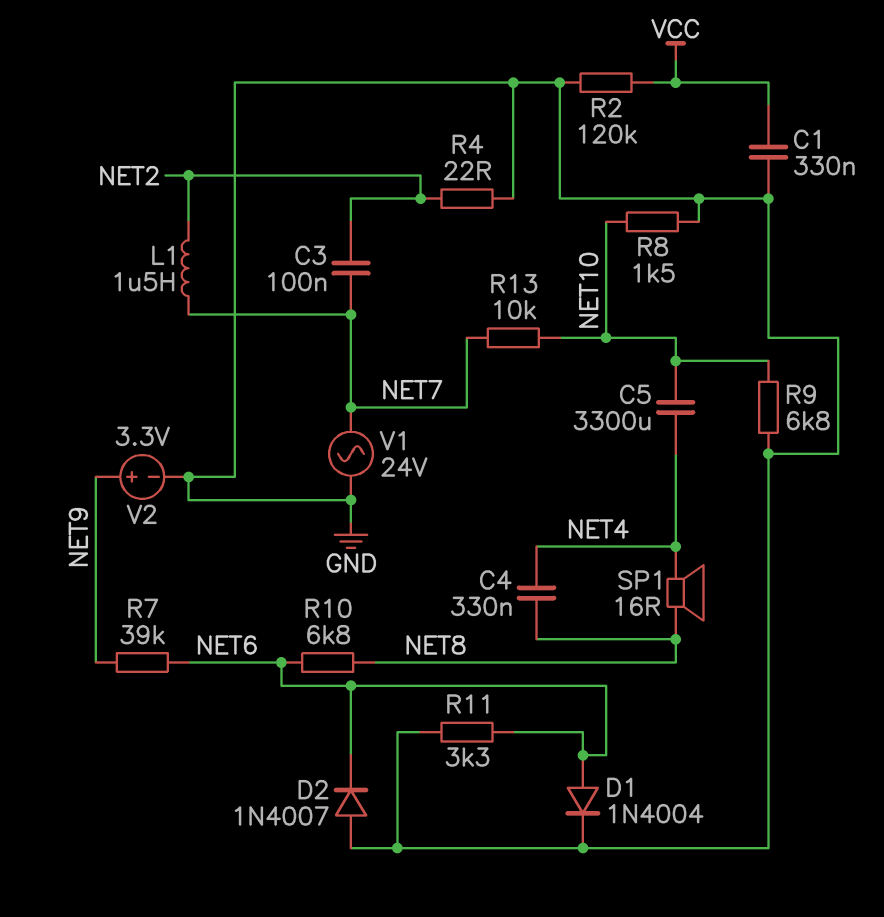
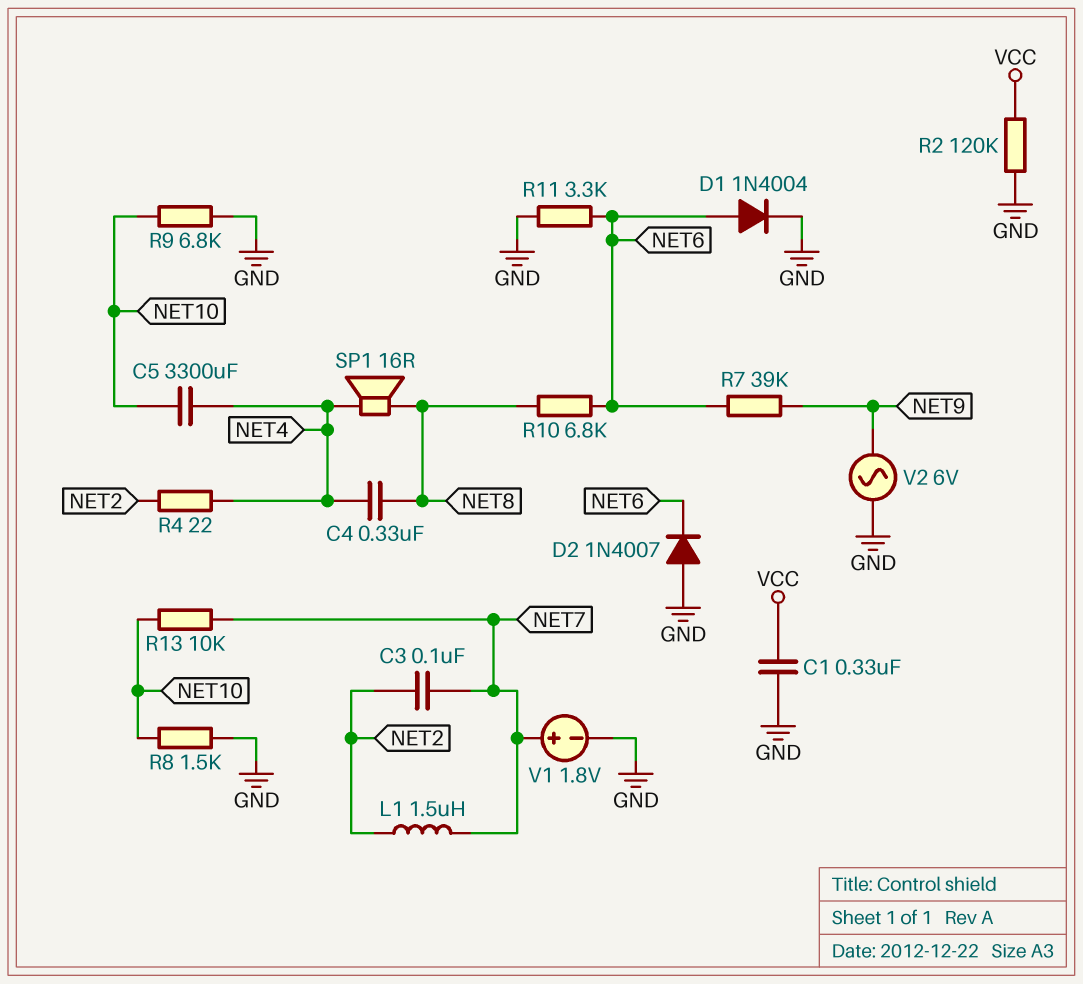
R4: 22 (GND, NET2) -> 22 (NET2, NET4)
V1: AC 24V (GND, NET7) -> 1.8V (plus NET7, minus GND)
V2: 3.3V (plus NET9, minus GND) -> AC 6V (GND, NET9)

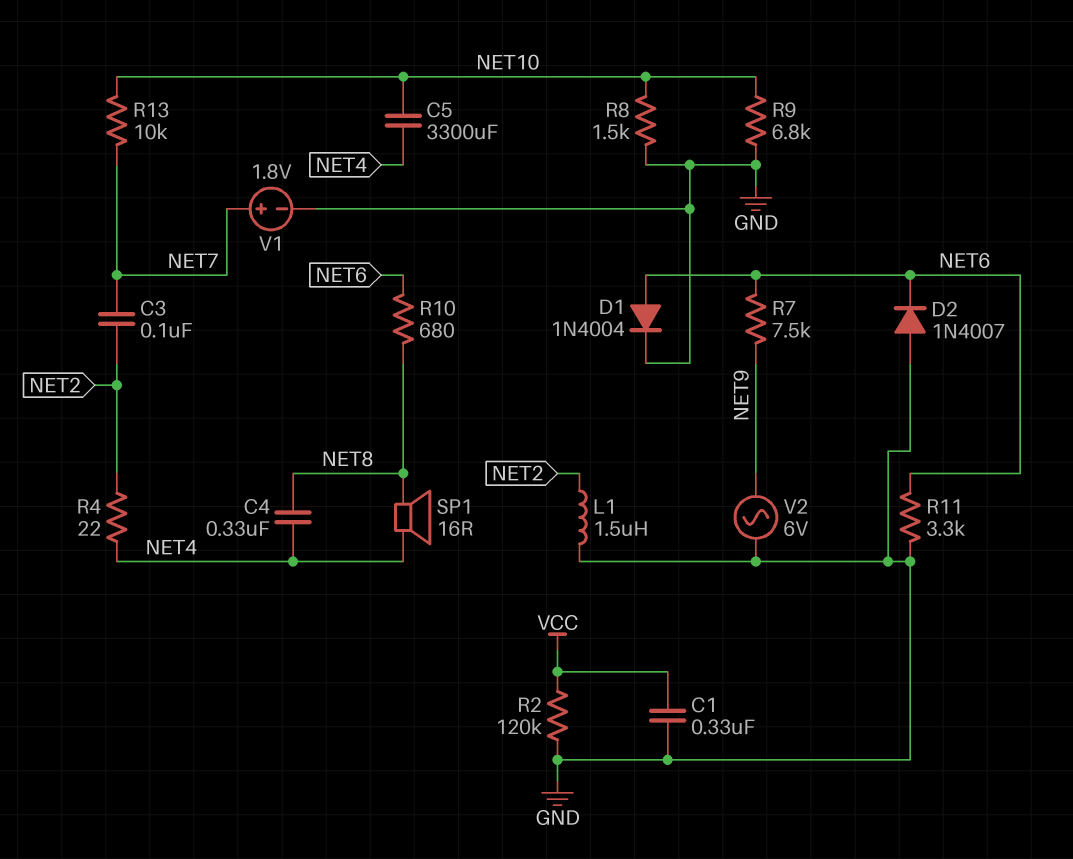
L1: 1.5uH (NET2, NET7) -> 1.5uH (GND, NET2)
R7: 39k (NET6, NET9) -> 7.5k (NET6, NET9)
R10: 6.8k (NET6, NET8) -> 680 (NET6, NET8)

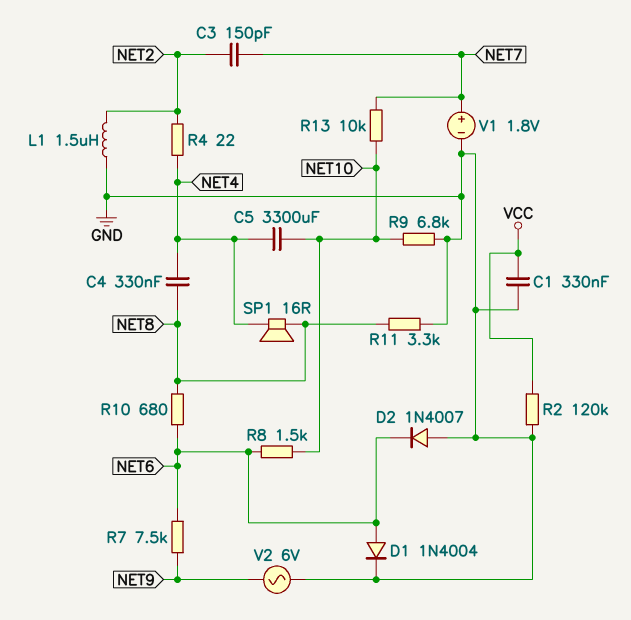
C3: 100nF (NET2, NET7) -> 150pF (NET2, NET7)
R8: 1.5k (GND, NET10) -> 1.5k (NET6, NET10)
R11: 3.3k (GND, NET6) -> 3.3k (GND, NET8)

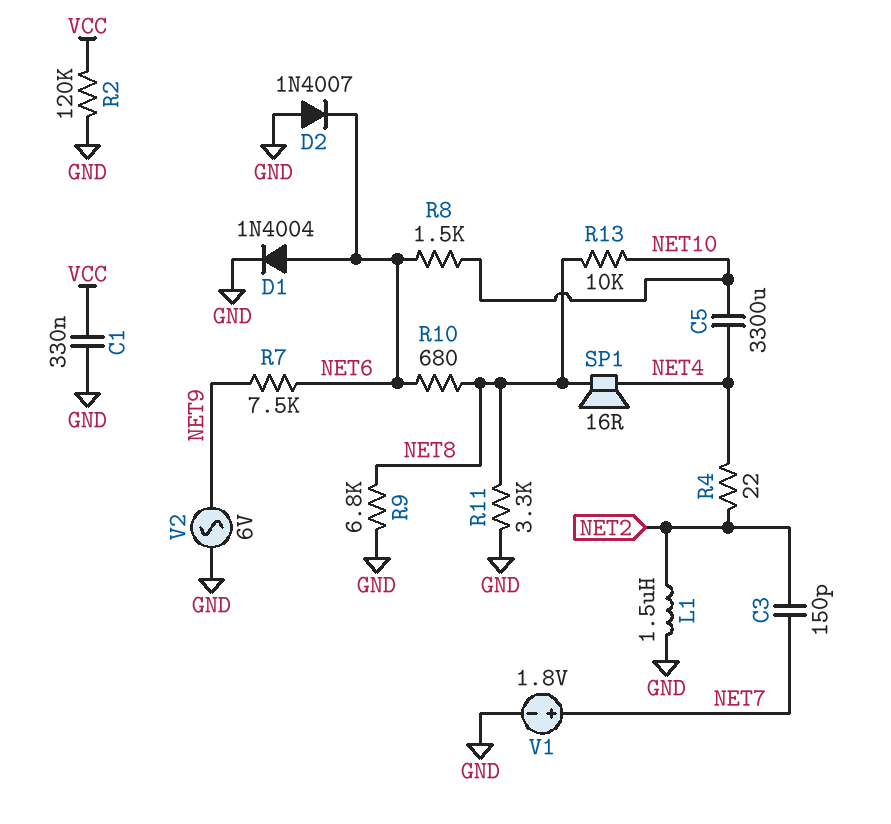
C4: 330nF (NET4, NET8) -> none
R9: 6.8k (GND, NET10) -> 6.8k (GND, NET8)
R13: 10k (NET7, NET10) -> 10k (NET8, NET10)

